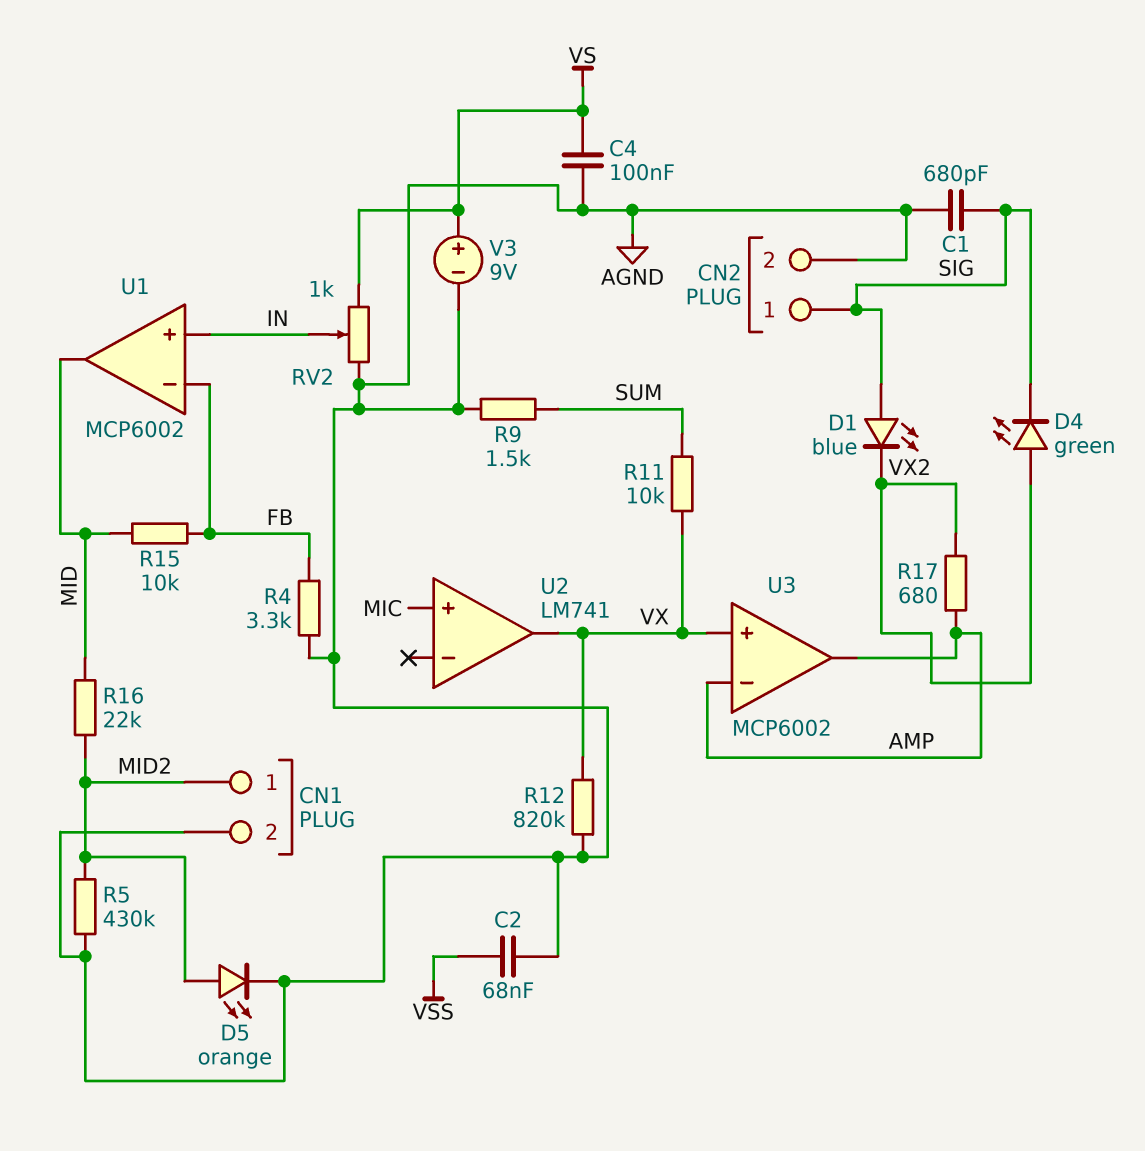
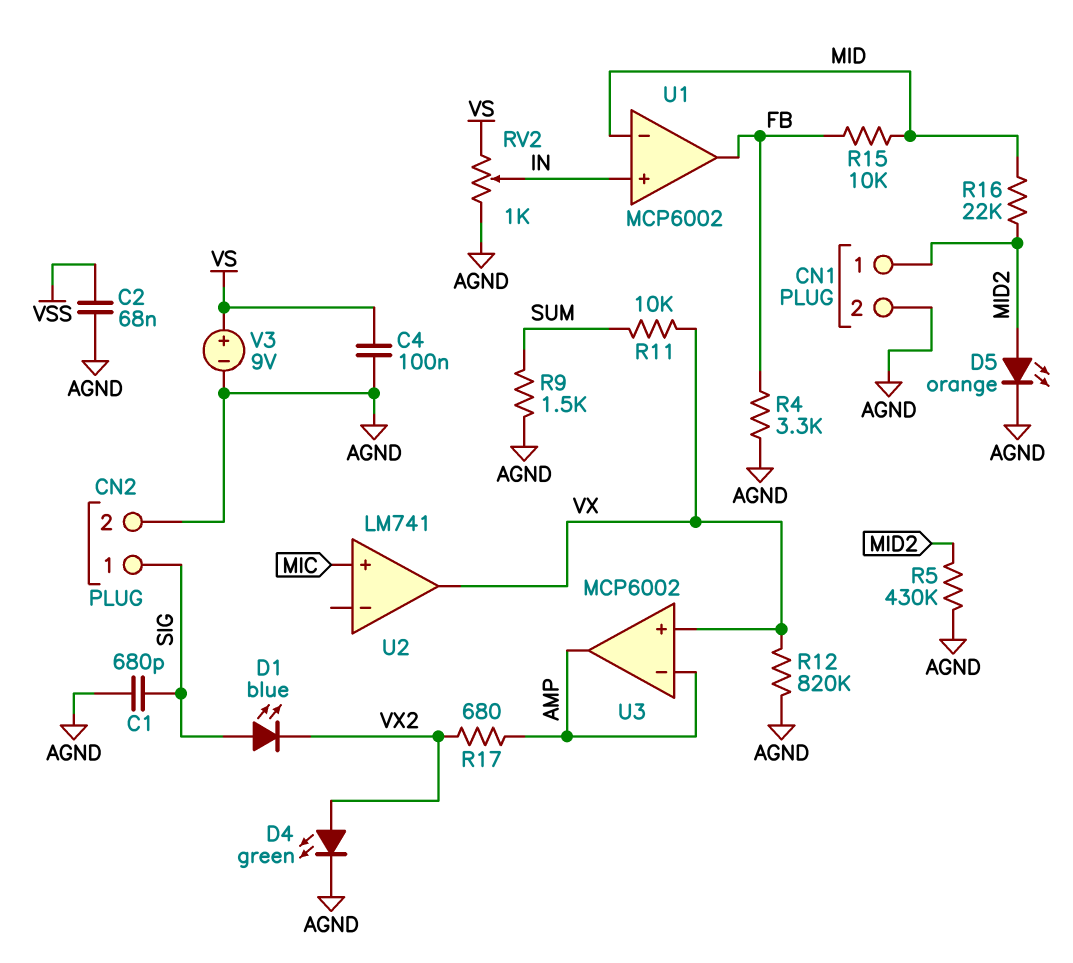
D4: LED green (A VX2, K SIG) -> LED green (A VX2, K AGND)
U1 pin in-: FB -> MID
U1 pin out: MID -> FB

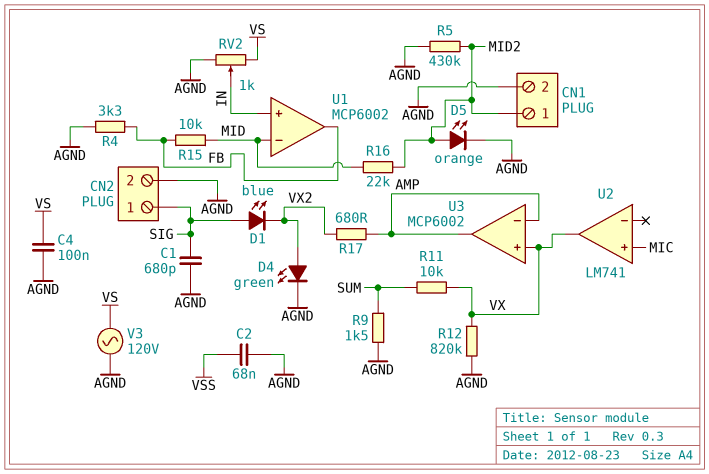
V3: 9V (plus VS, minus AGND) -> AC 120V (AGND, VS)

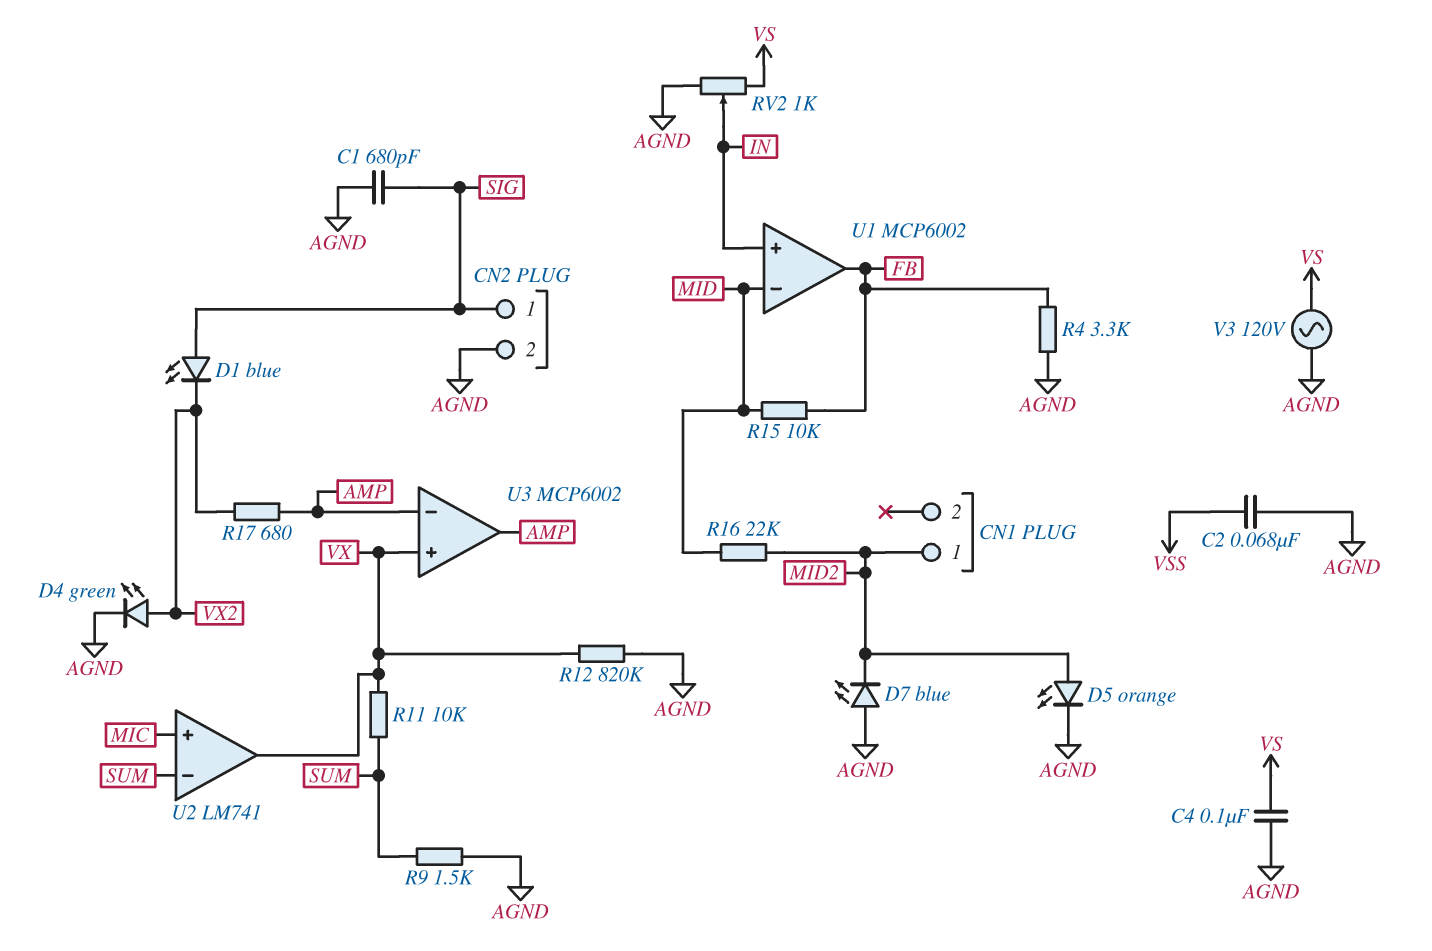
CN1 pin 2: AGND -> none
D7: none -> LED blue (A AGND, K MID2)
R5: 430k (AGND, MID2) -> none
U2 pin in-: none -> SUM

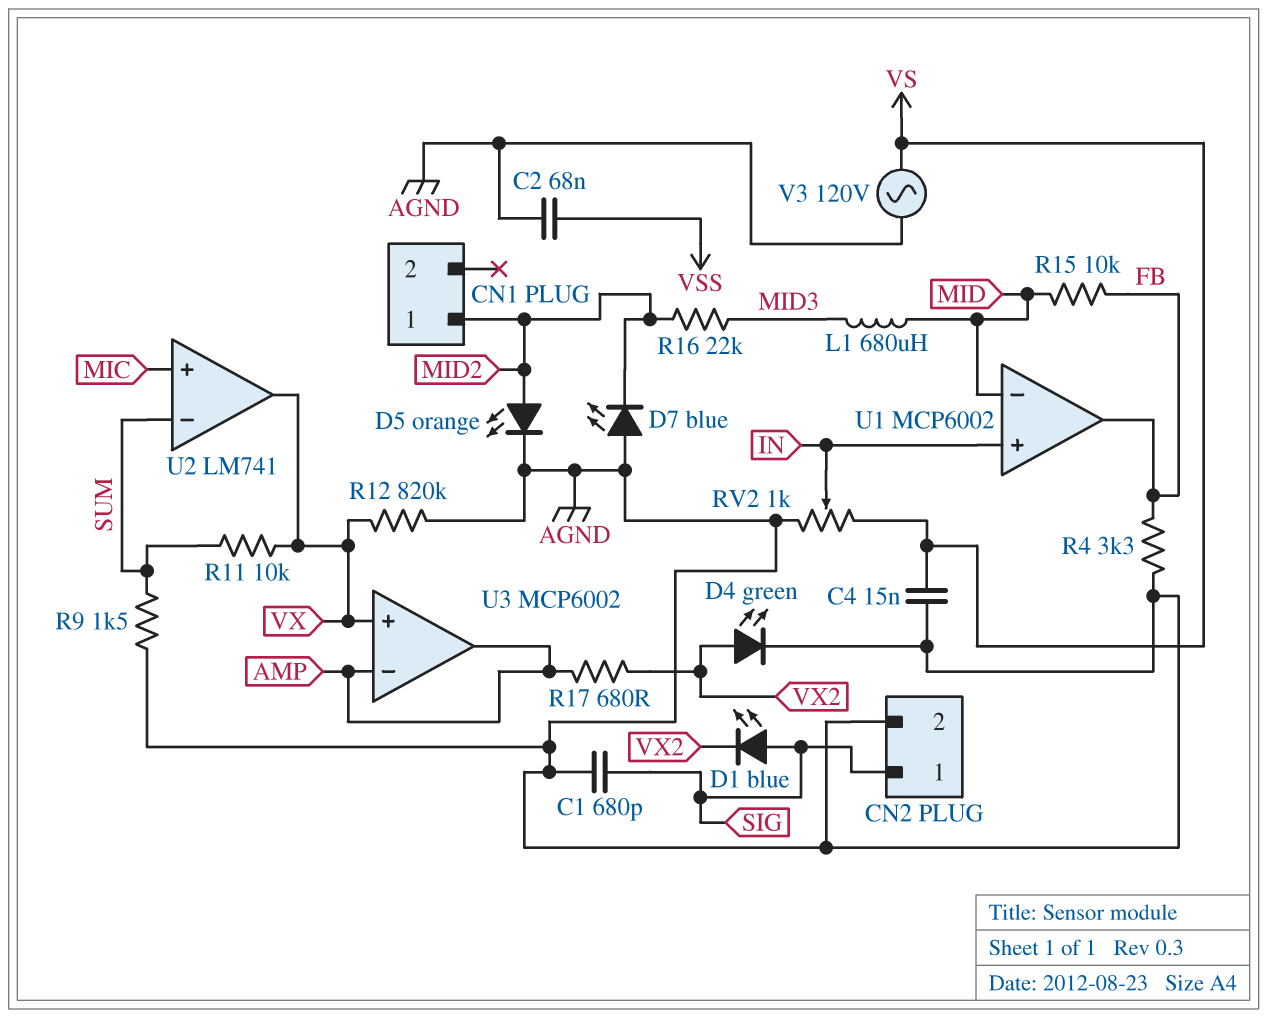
C4: 100nF (AGND, VS) -> 15nF (AGND, VS)
L1: none -> 680uH (MID, MID3)
R16: 22k (MID, MID2) -> 22k (MID2, MID3)

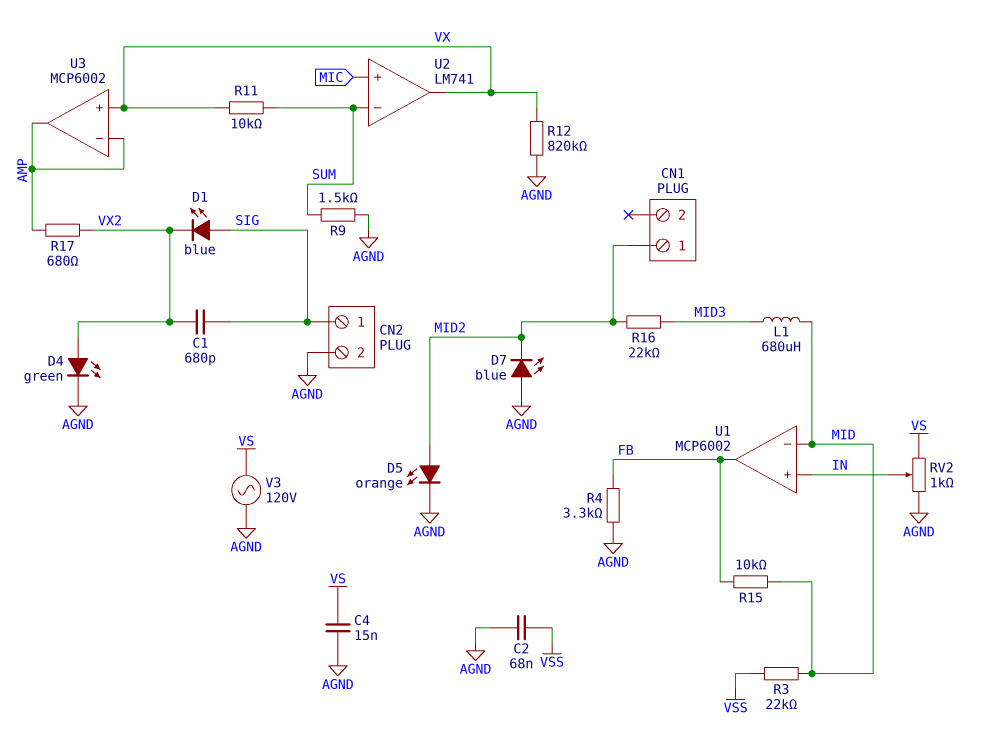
C1: 680pF (AGND, SIG) -> 680pF (SIG, VX2)
R3: none -> 22k (MID, VSS)

